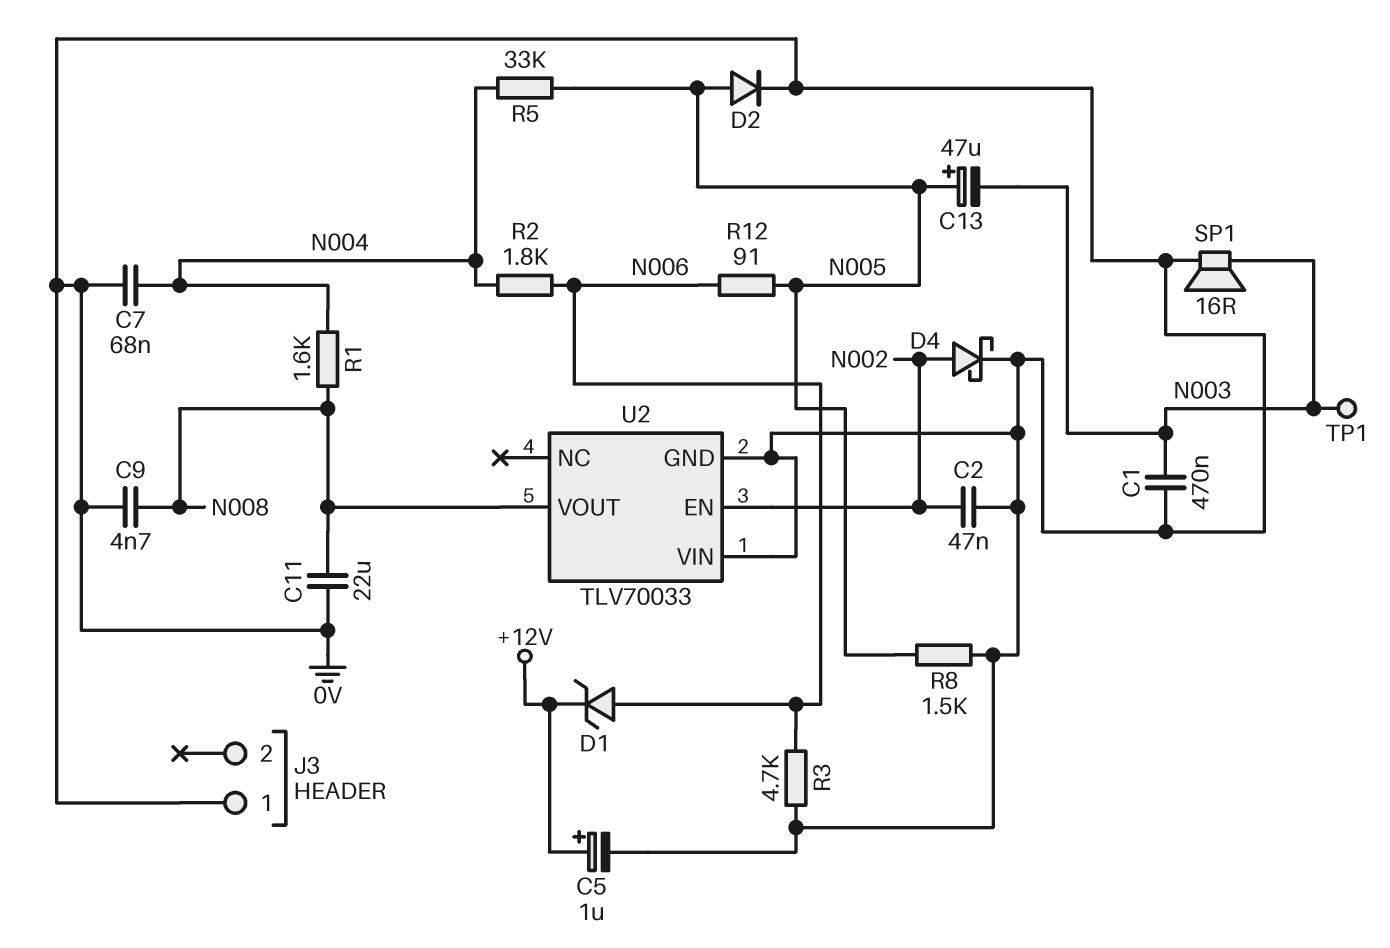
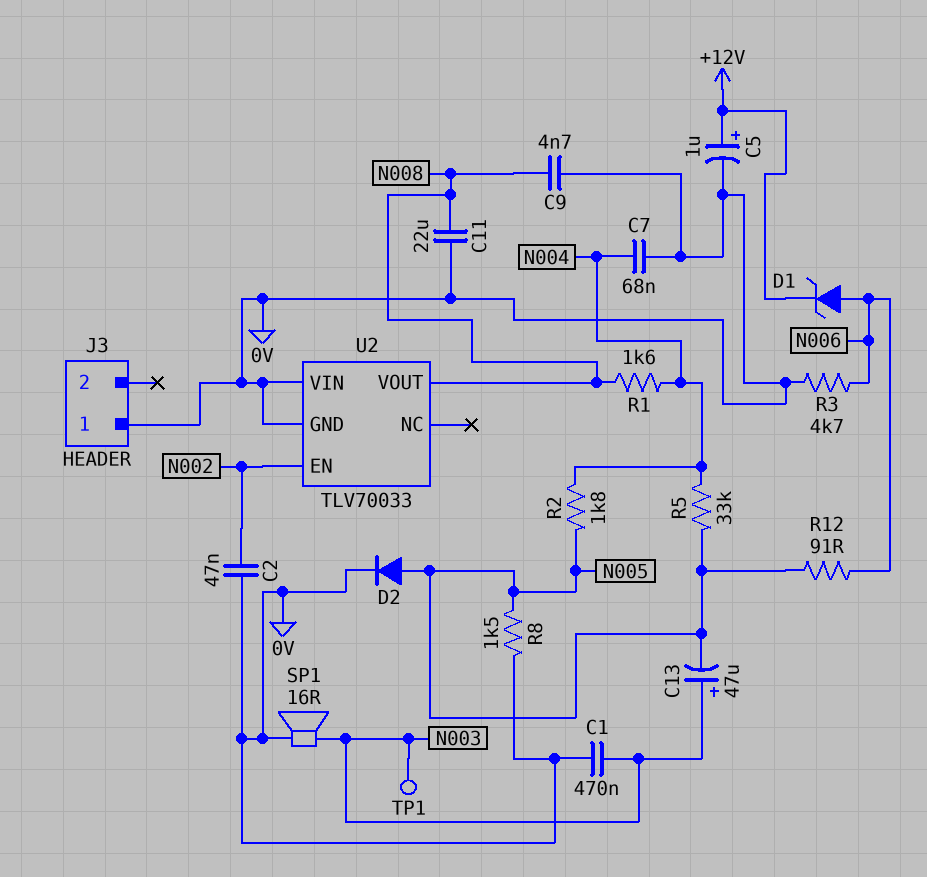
C13: 47uF (plus N005, minus N003) -> 47uF (plus N003, minus N005)
D4: schottky (A N002, K 0V) -> none
R2: 1.8k (N004, N006) -> 1.8k (N004, N005)

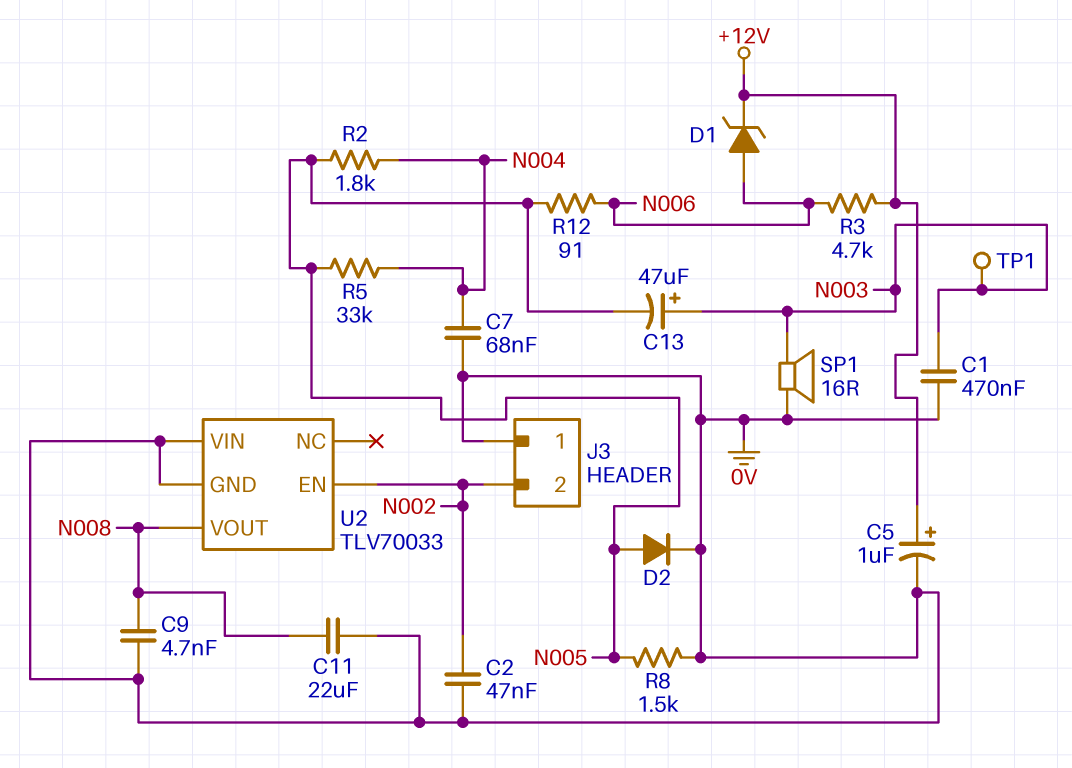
J3 pin 2: none -> N002
R1: 1.6k (N004, N008) -> none
R3: 4.7k (0V, N006) -> 4.7k (+12V, N006)

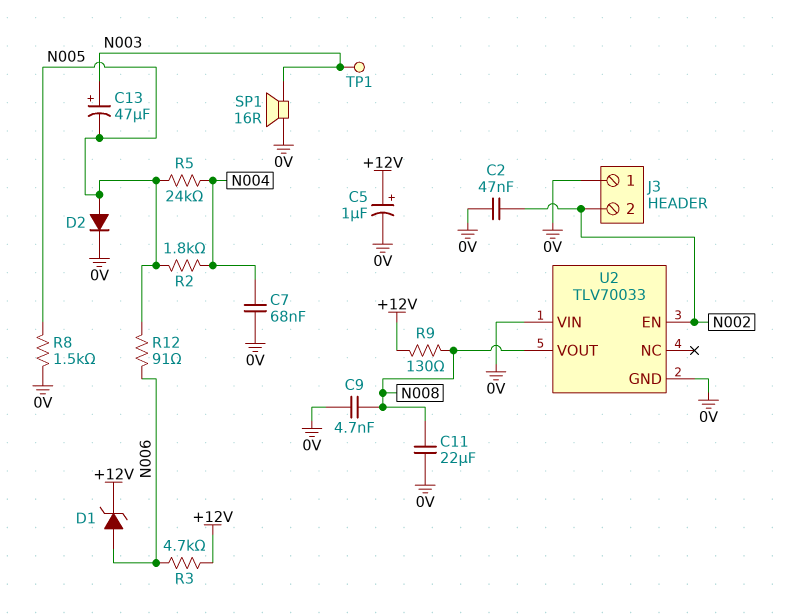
C1: 470nF (0V, N003) -> none
R5: 33k (N004, N005) -> 24k (N004, N005)
R9: none -> 130 (+12V, N008)

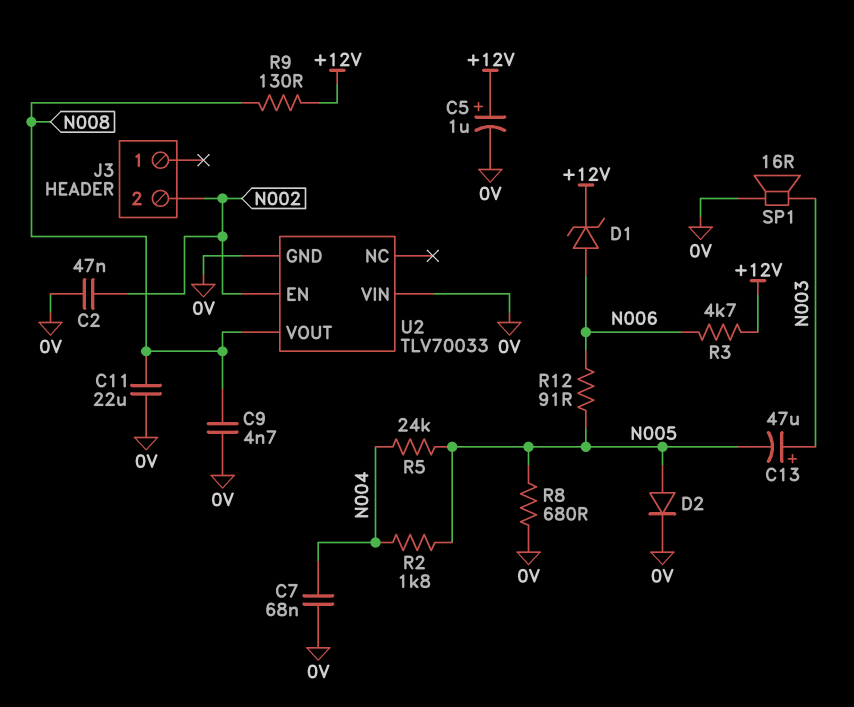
J3 pin 1: 0V -> none
R8: 1.5k (0V, N005) -> 680 (0V, N005)
TP1: test point (N003) -> none

